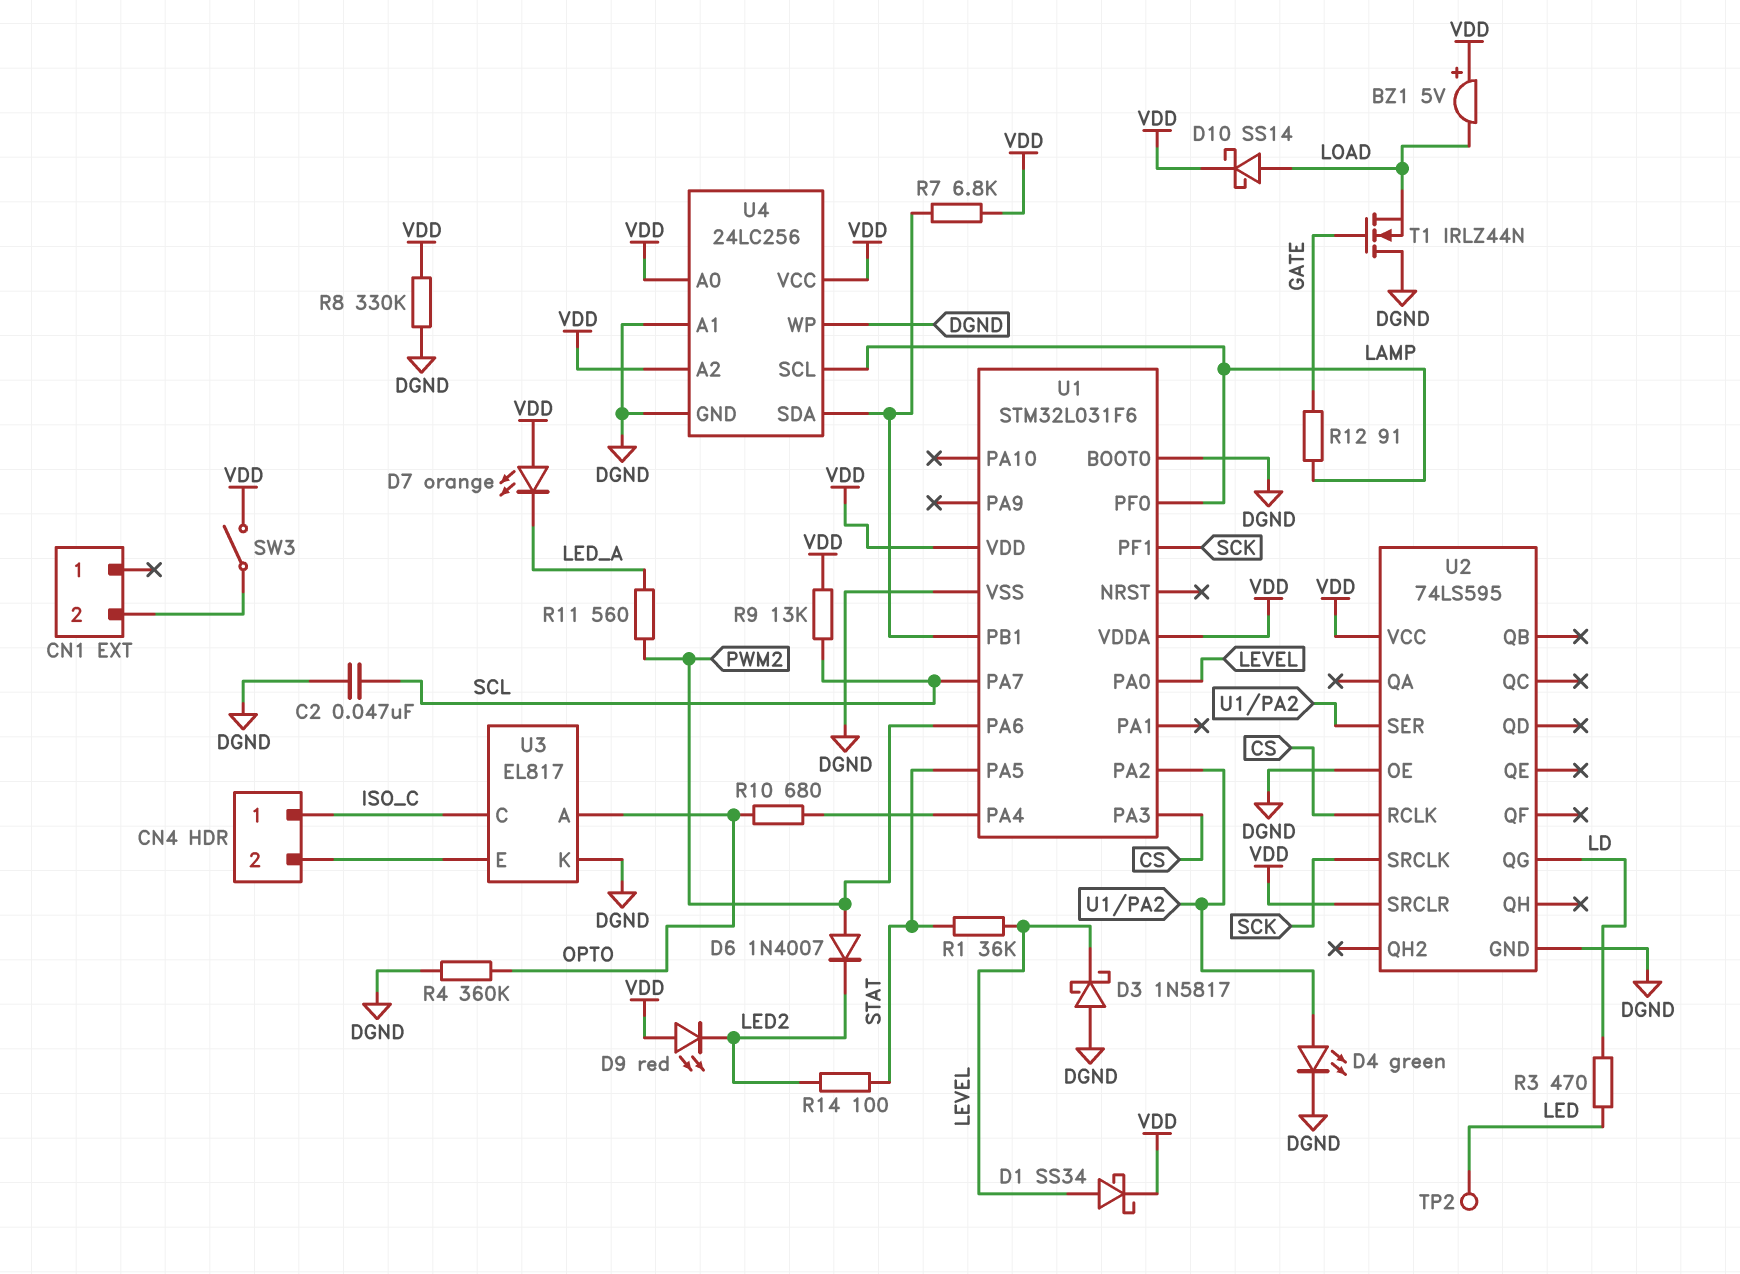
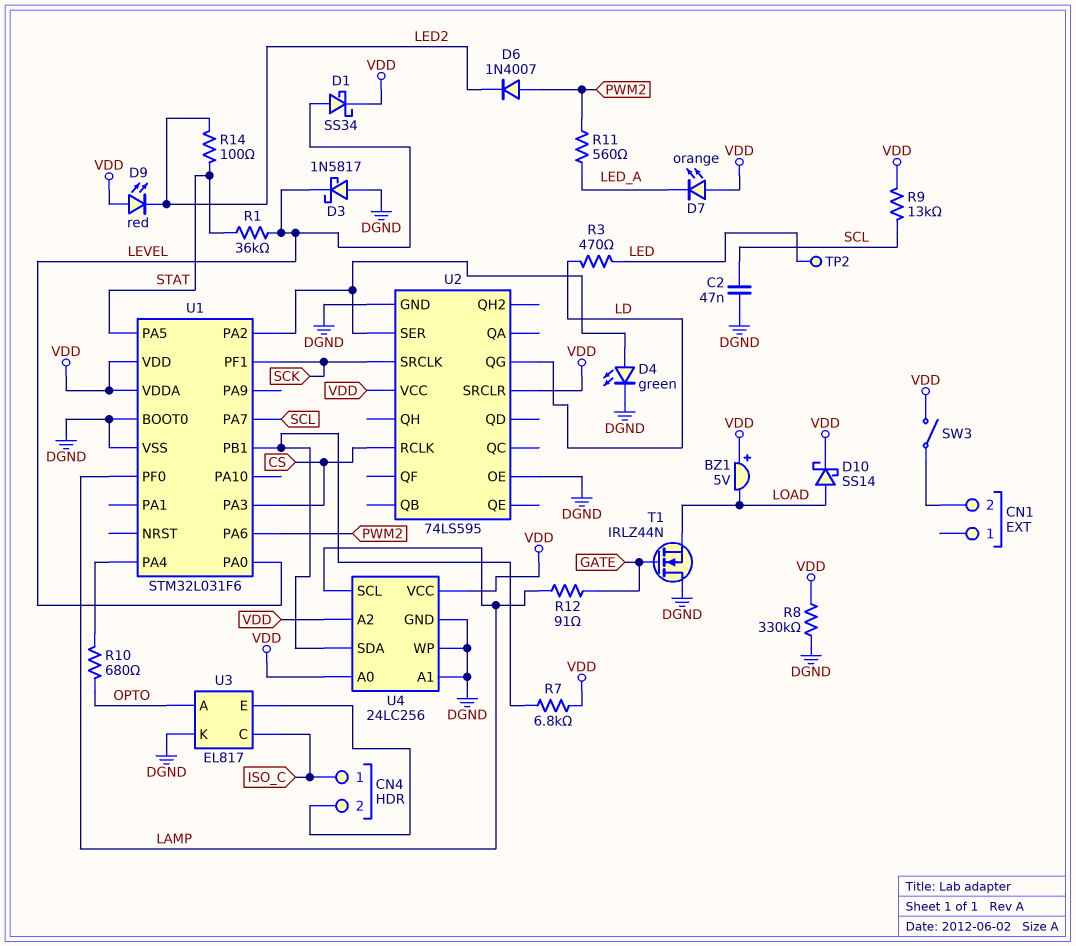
R4: 360k (DGND, OPTO) -> none

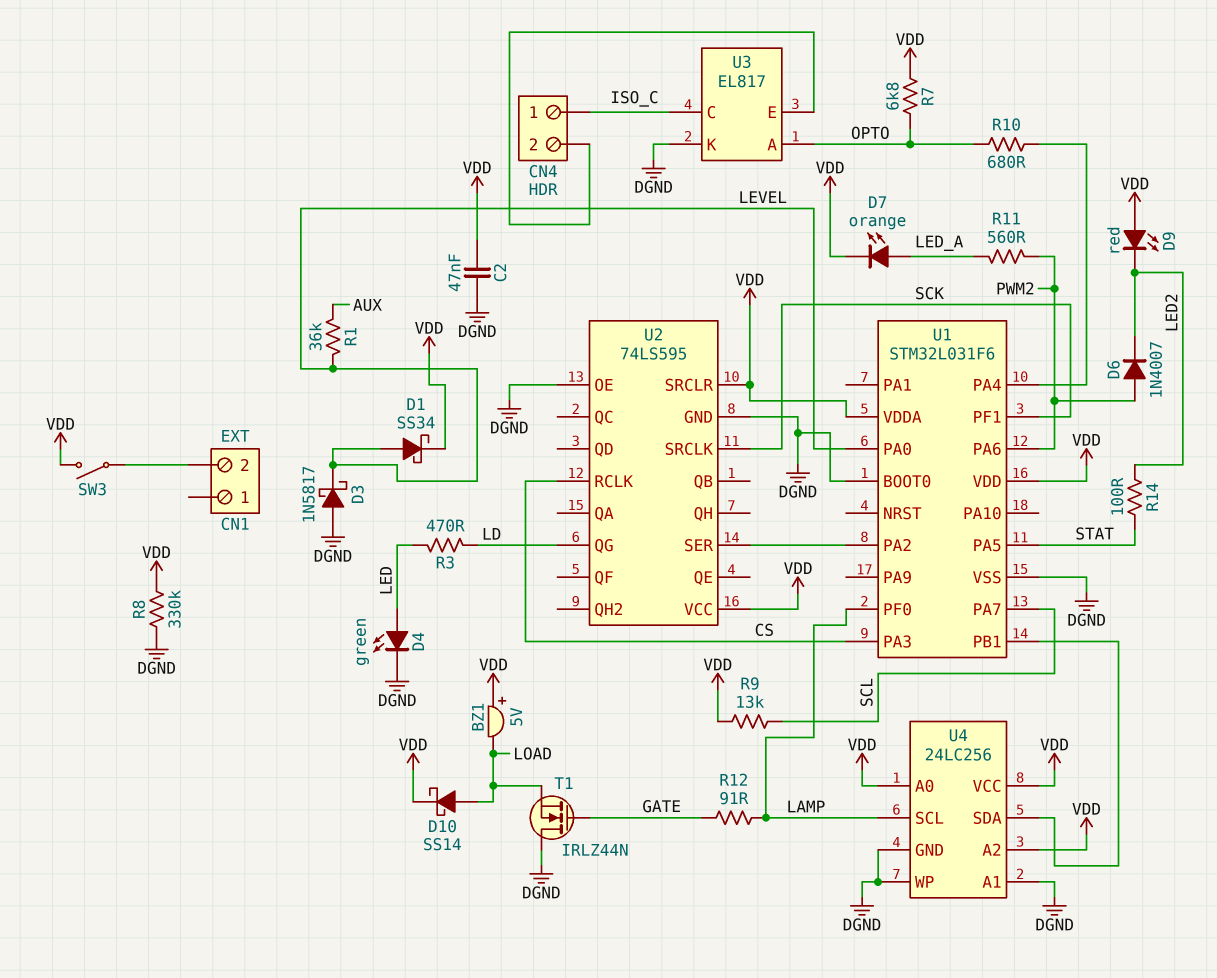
C2: 47nF (DGND, SCL) -> 47nF (DGND, VDD)
D4: LED green (A U1/PA2, K DGND) -> LED green (A LED, K DGND)
D7: LED orange (A VDD, K LED_A) -> LED orange (A LED_A, K VDD)
R1: 36k (LEVEL, STAT) -> 36k (AUX, LEVEL)
R7: 6.8k (U1/PB1, VDD) -> 6.8k (OPTO, VDD)
TP2: test point (LED) -> none

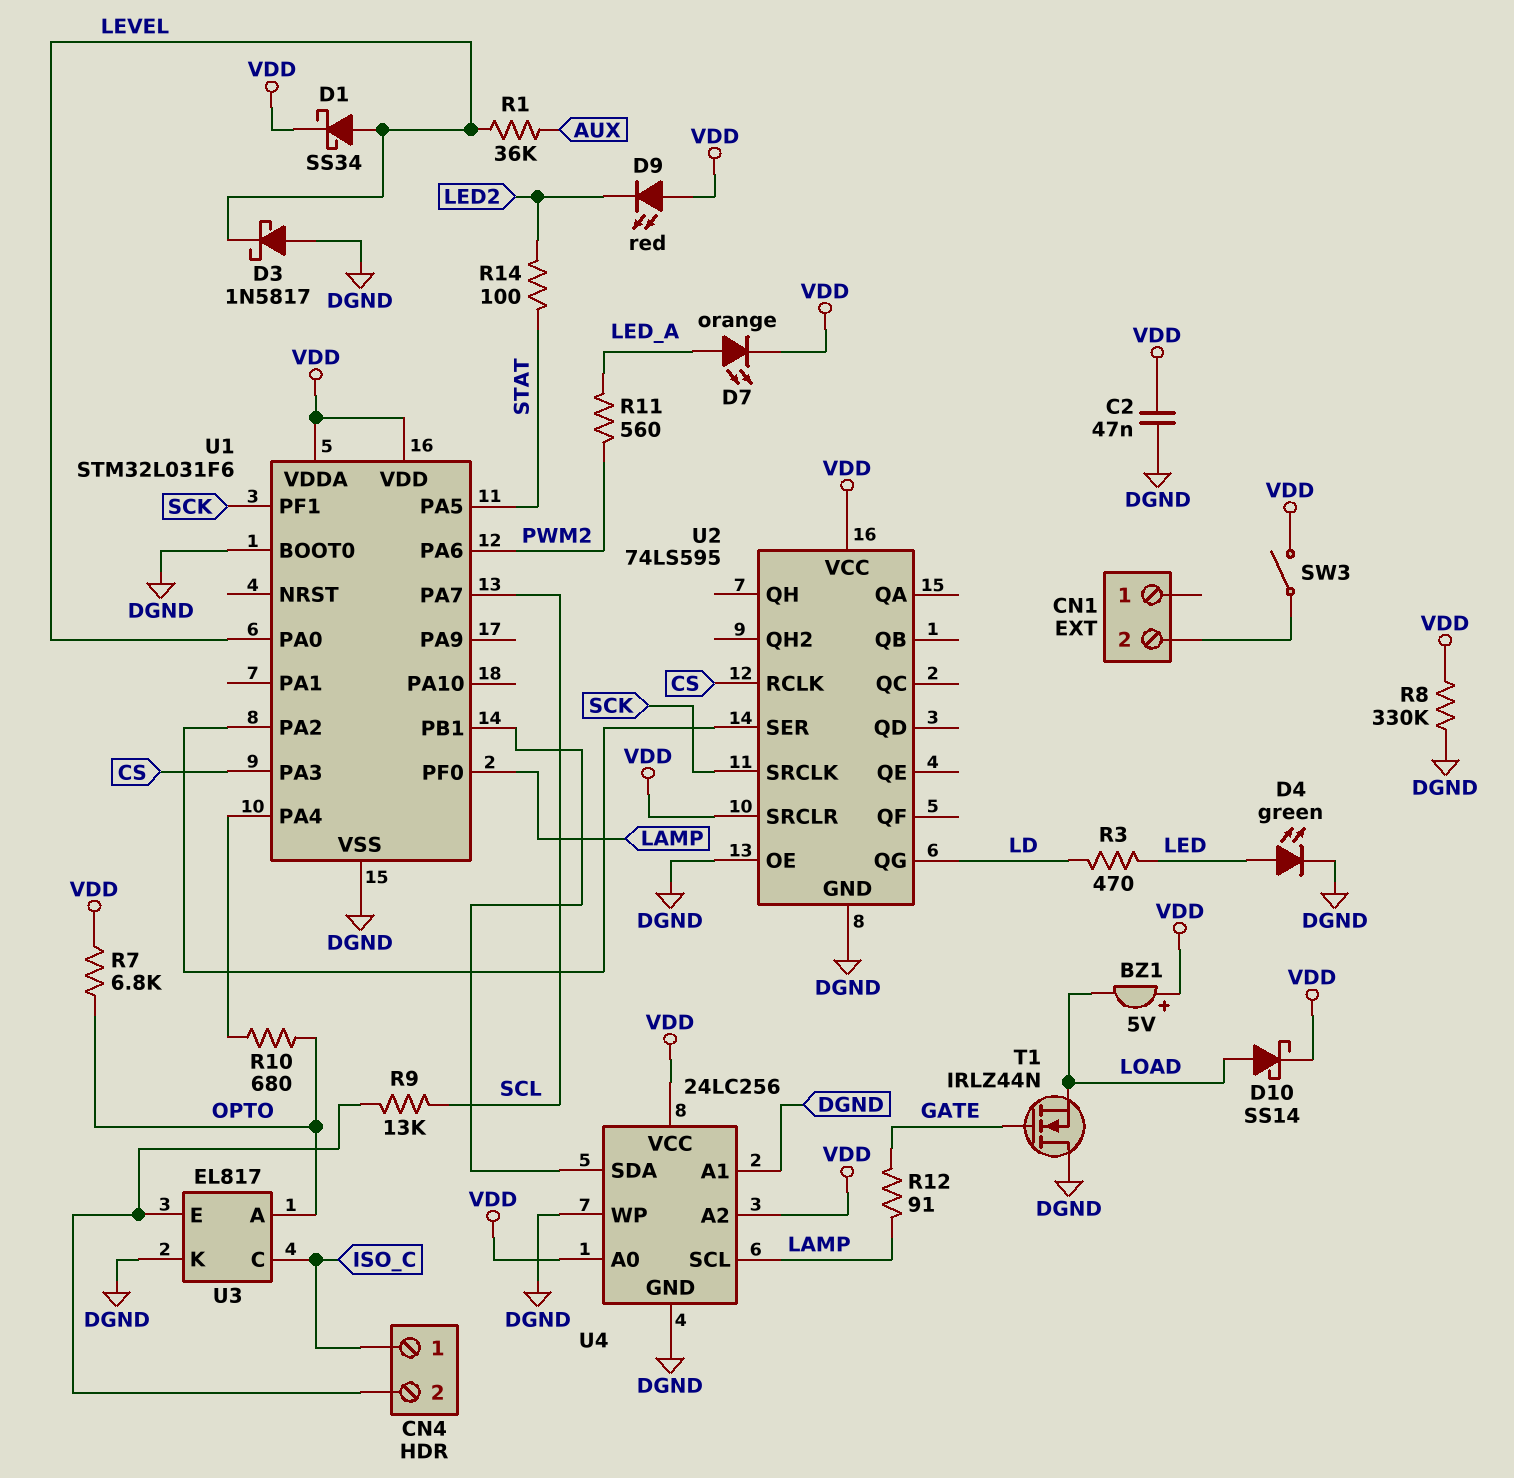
D6: diode 1N4007 (A PWM2, K LED2) -> none
R9: 13k (SCL, VDD) -> 13k (CN4/2, SCL)

